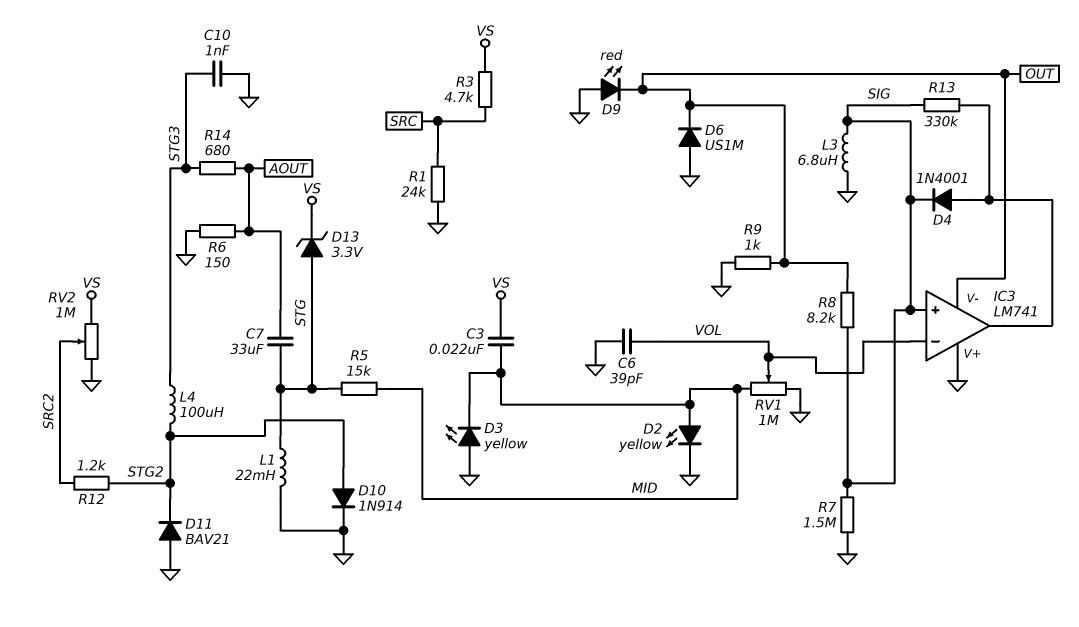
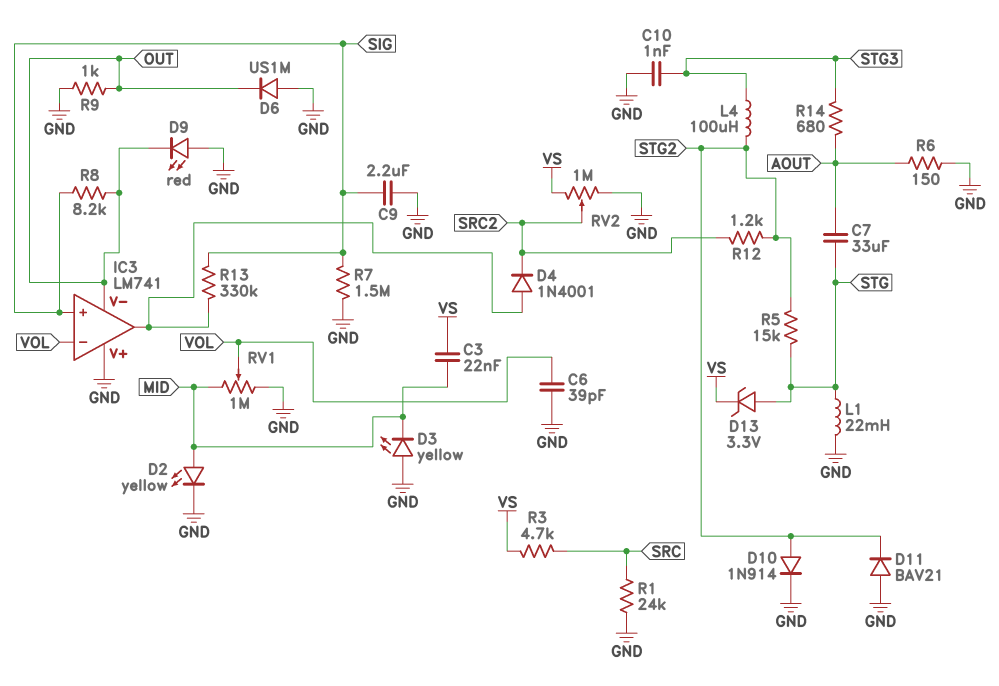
C9: none -> 2.2uF (GND, SIG)
D4: diode 1N4001 (A IC3/out, K SIG) -> diode 1N4001 (A IC3/out, K SRC2)
L3: 6.8uH (GND, SIG) -> none
R5: 15k (MID, STG) -> 15k (STG, STG2)

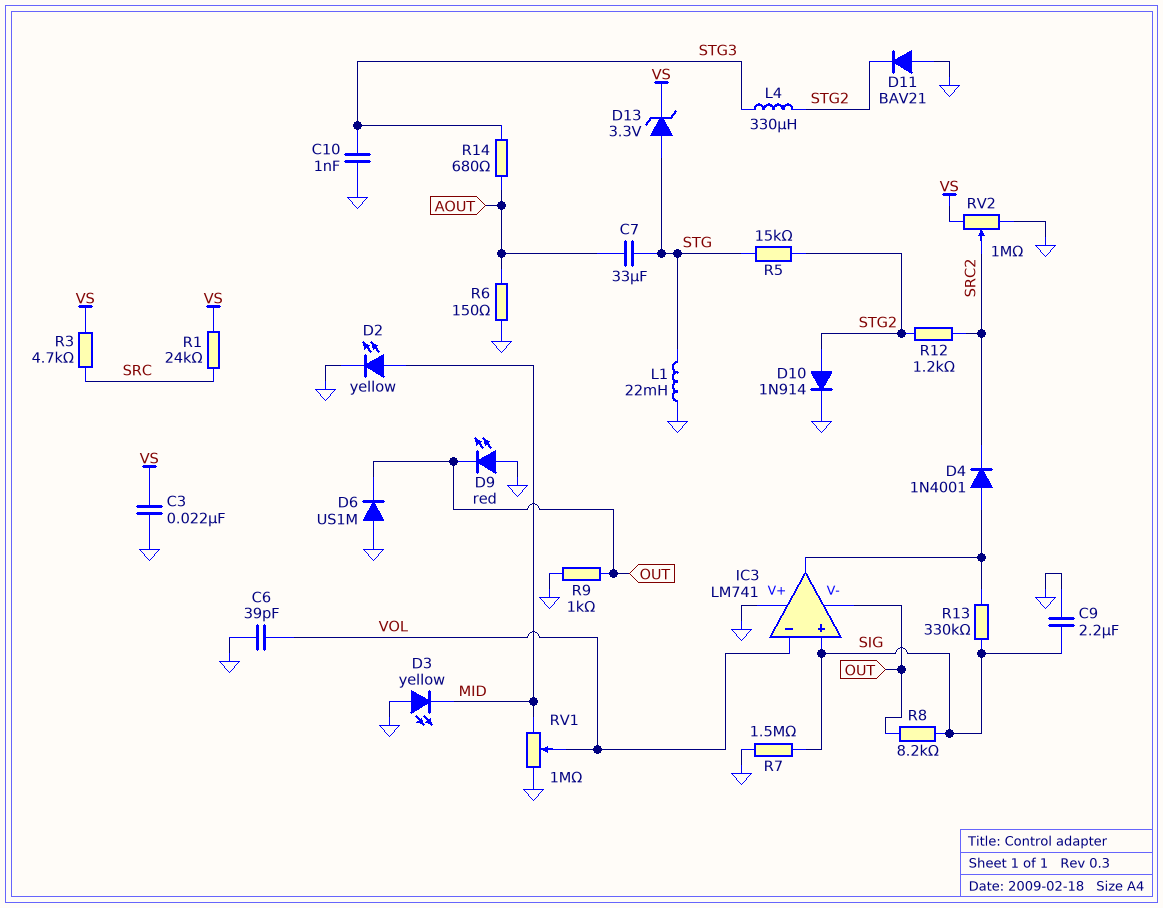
C3: 22nF (MID, VS) -> 22nF (GND, VS)
L4: 100uH (STG2, STG3) -> 330uH (STG2, STG3)
R1: 24k (GND, SRC) -> 24k (SRC, VS)

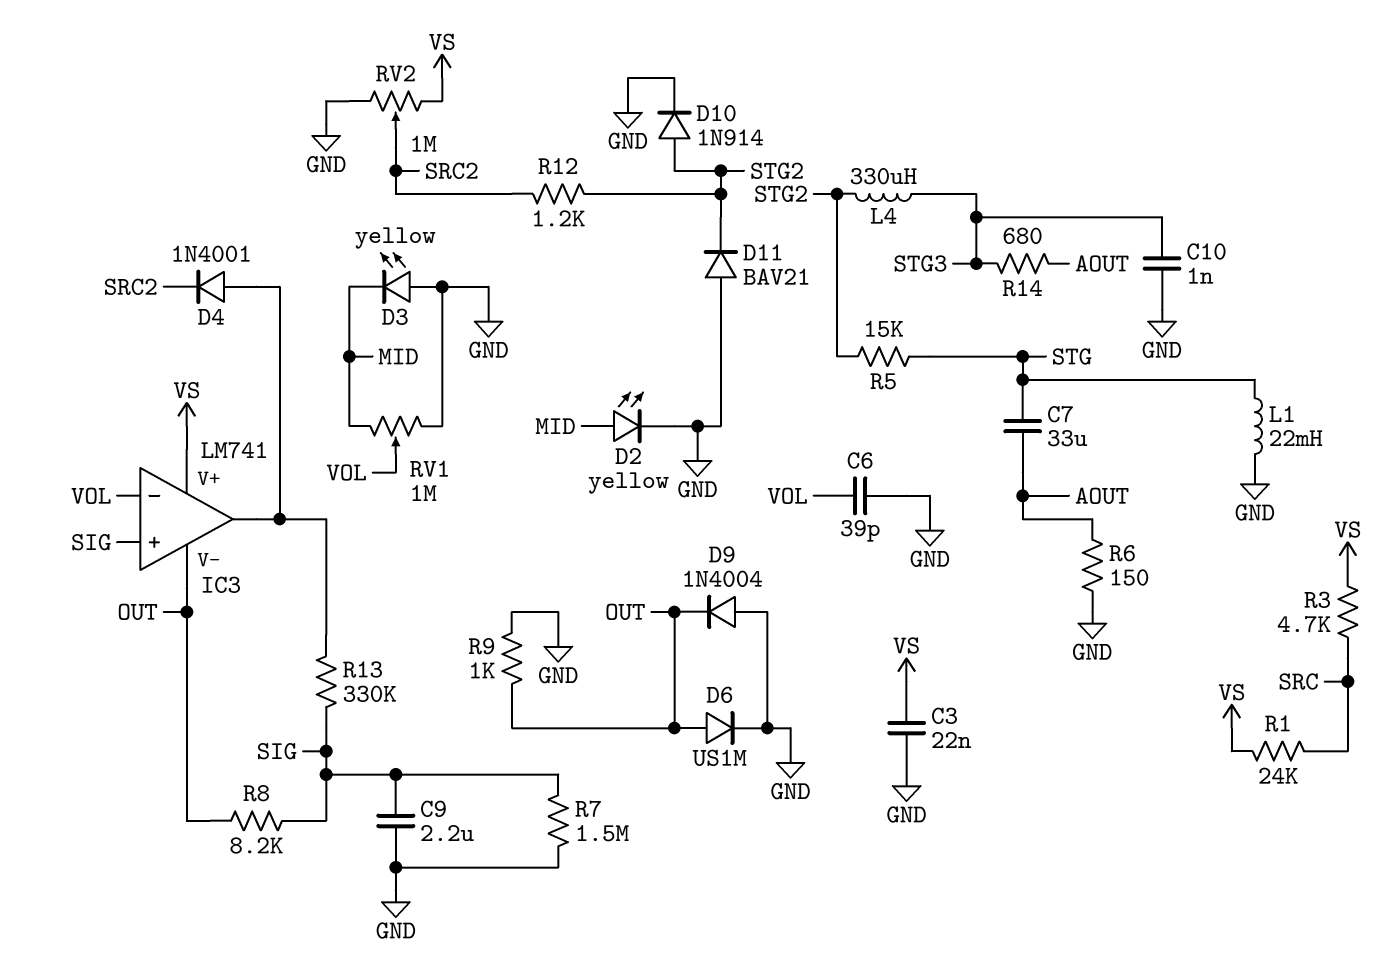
D6: diode US1M (A GND, K OUT) -> diode US1M (A OUT, K GND)
D9: LED red (A GND, K OUT) -> diode 1N4004 (A GND, K OUT)
D13: zener 3.3V (A STG, K VS) -> none
IC3 pin V+: GND -> VS

